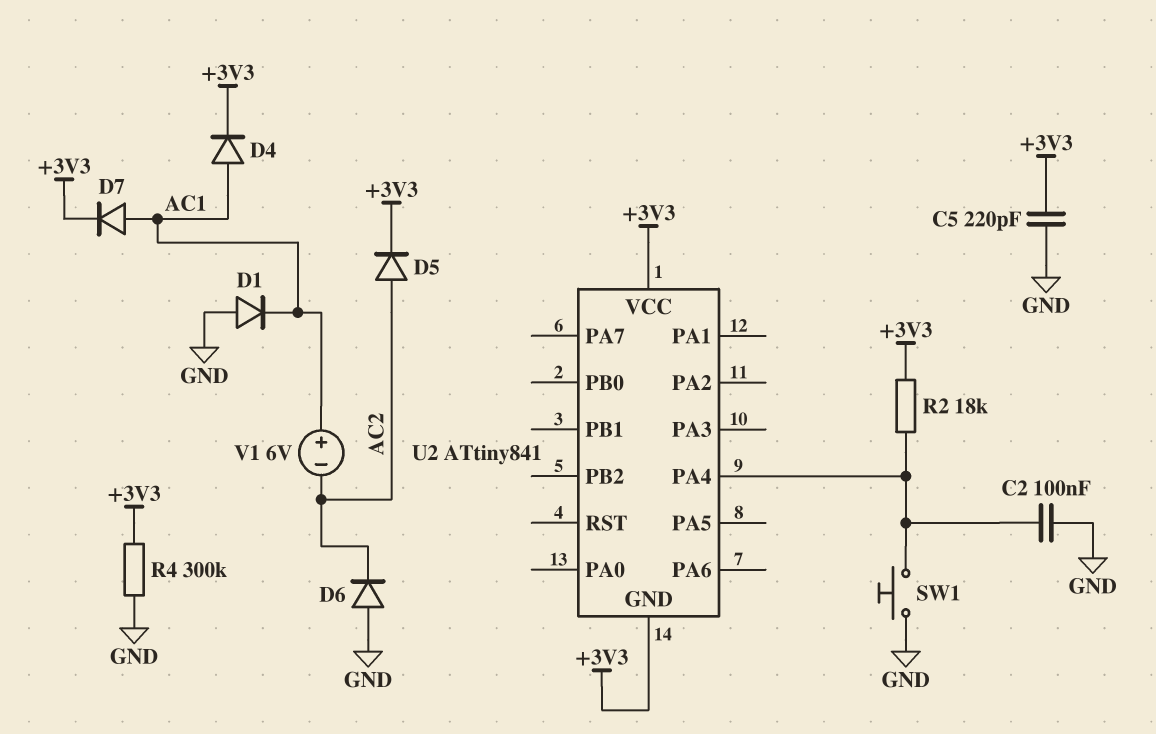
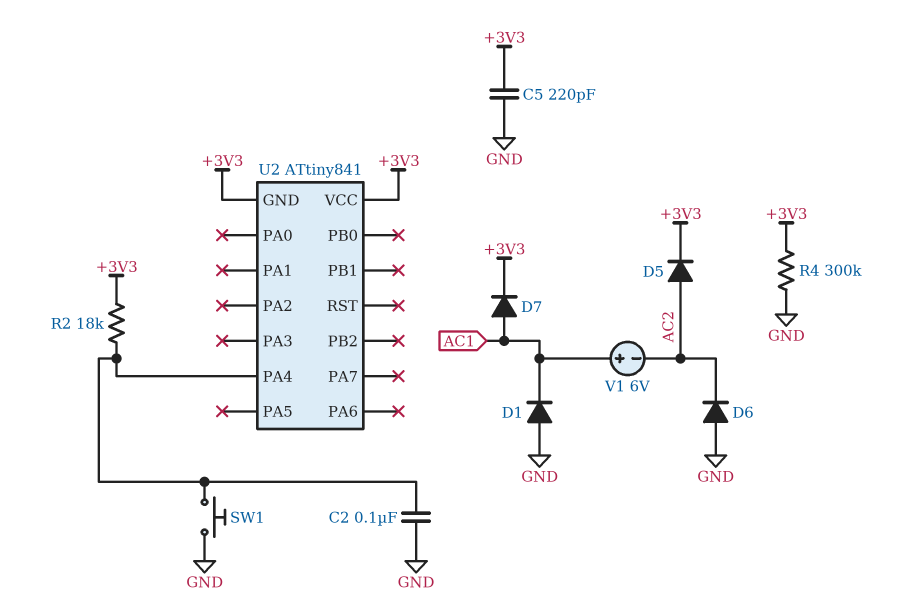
D4: diode (A AC1, K +3V3) -> none

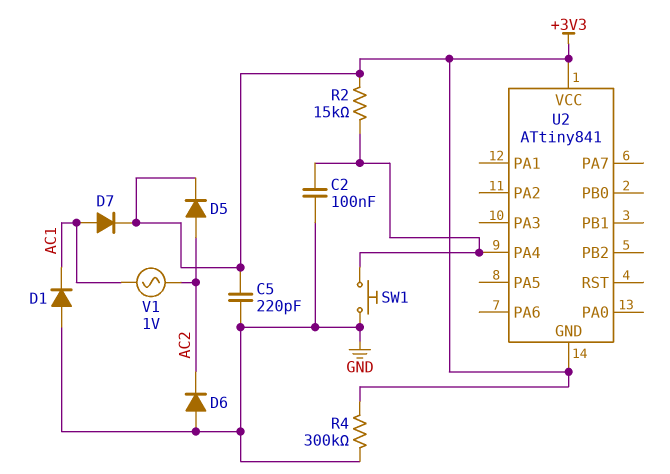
R2: 18k (+3V3, U2/PA4) -> 15k (+3V3, U2/PA4)
V1: 6V (plus AC1, minus AC2) -> AC 1V (AC1, AC2)

